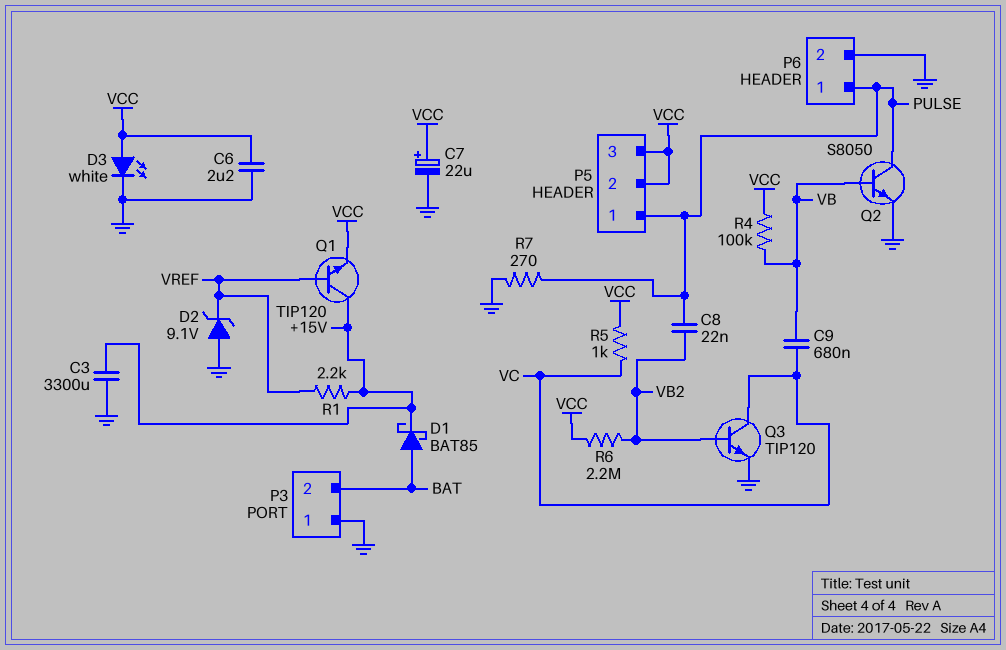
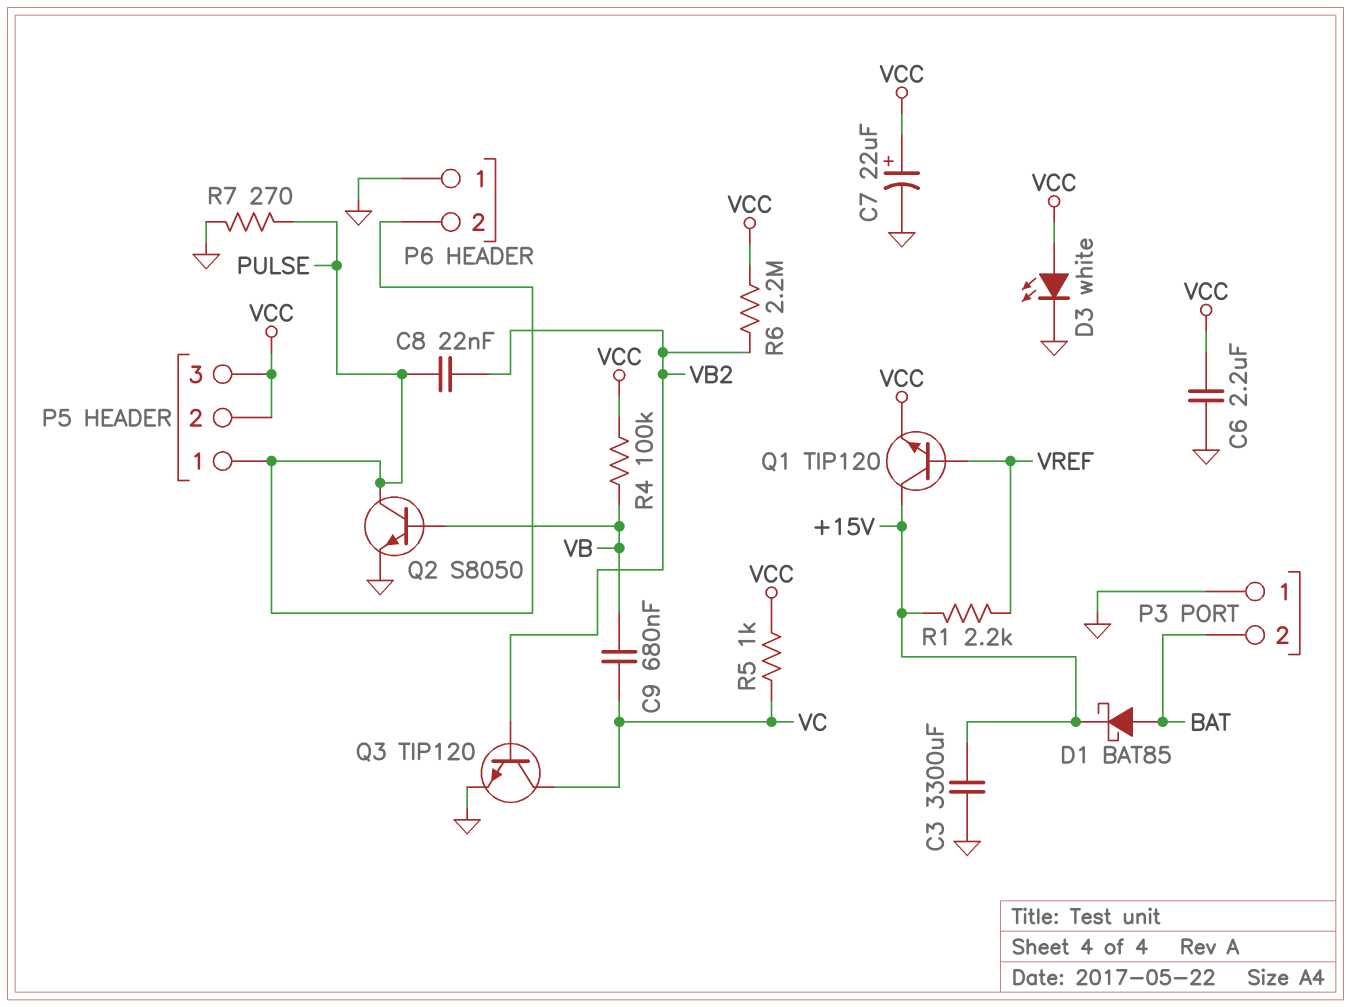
D2: zener 9.1V (A GND, K VREF) -> none
P6 pin 1: PULSE -> GND
P6 pin 2: GND -> PULSE

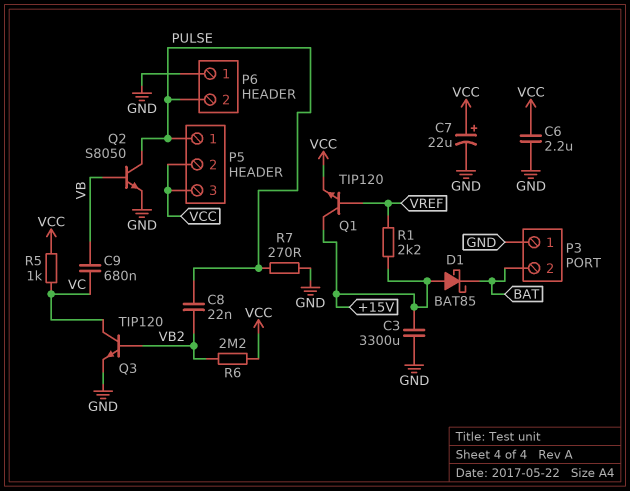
D1: schottky BAT85 (A BAT, K +15V) -> schottky BAT85 (A +15V, K BAT)
D3: LED white (A VCC, K GND) -> none
R4: 100k (VB, VCC) -> none

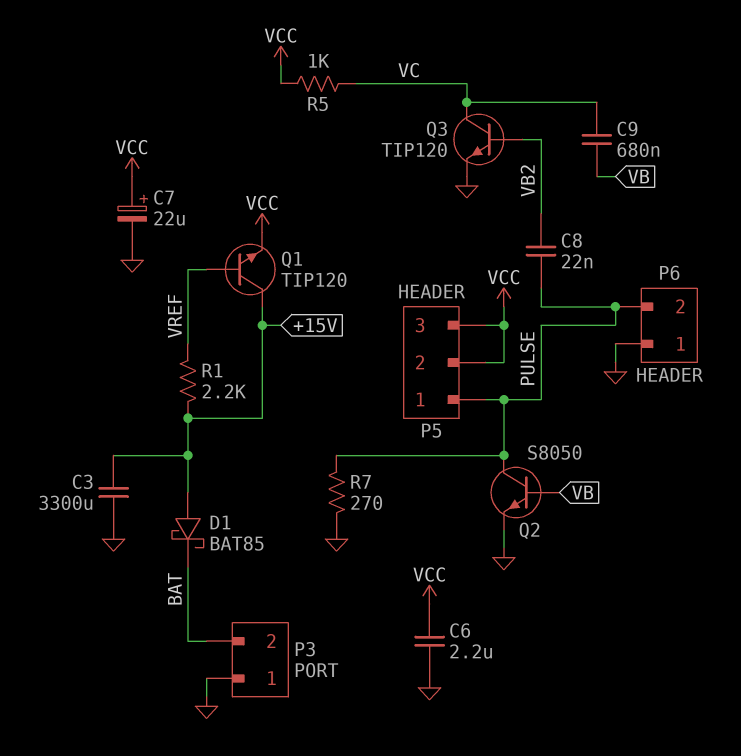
R6: 2.2M (VB2, VCC) -> none

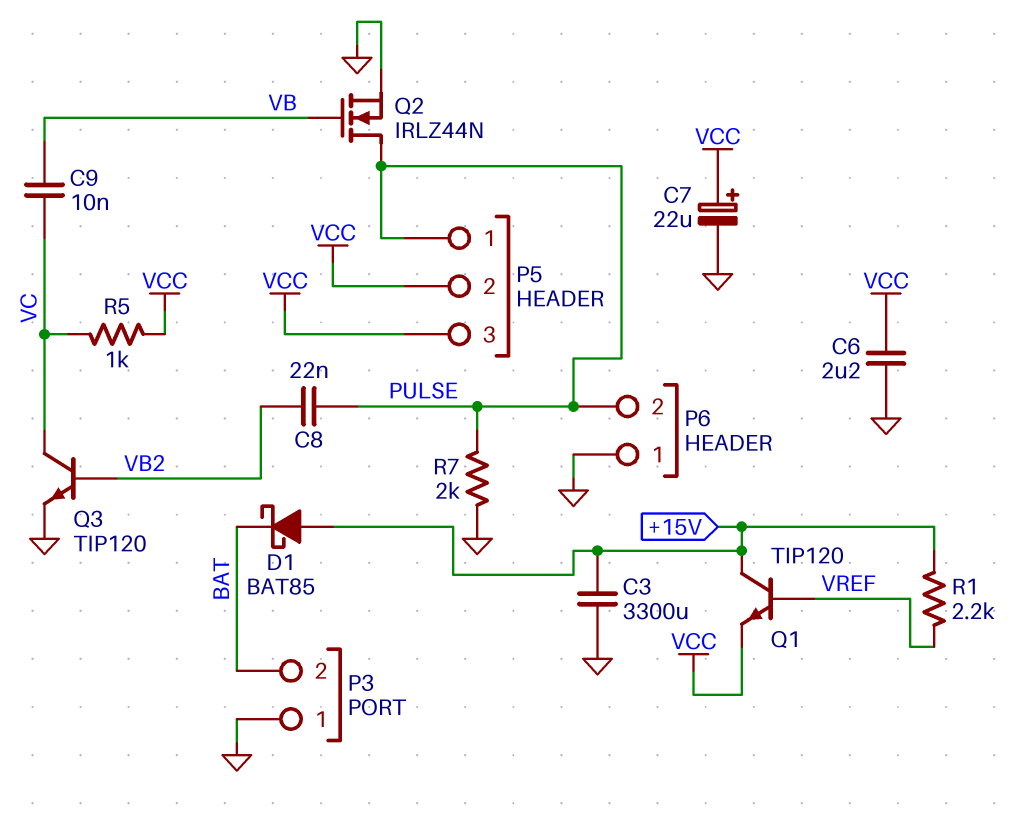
C9: 680nF (VB, VC) -> 10nF (VB, VC)
Q2: NPN S8050 (B VB, C PULSE, E GND) -> NMOS IRLZ44N (G VB, D PULSE, S GND)
R7: 270 (GND, PULSE) -> 2k (GND, PULSE)

